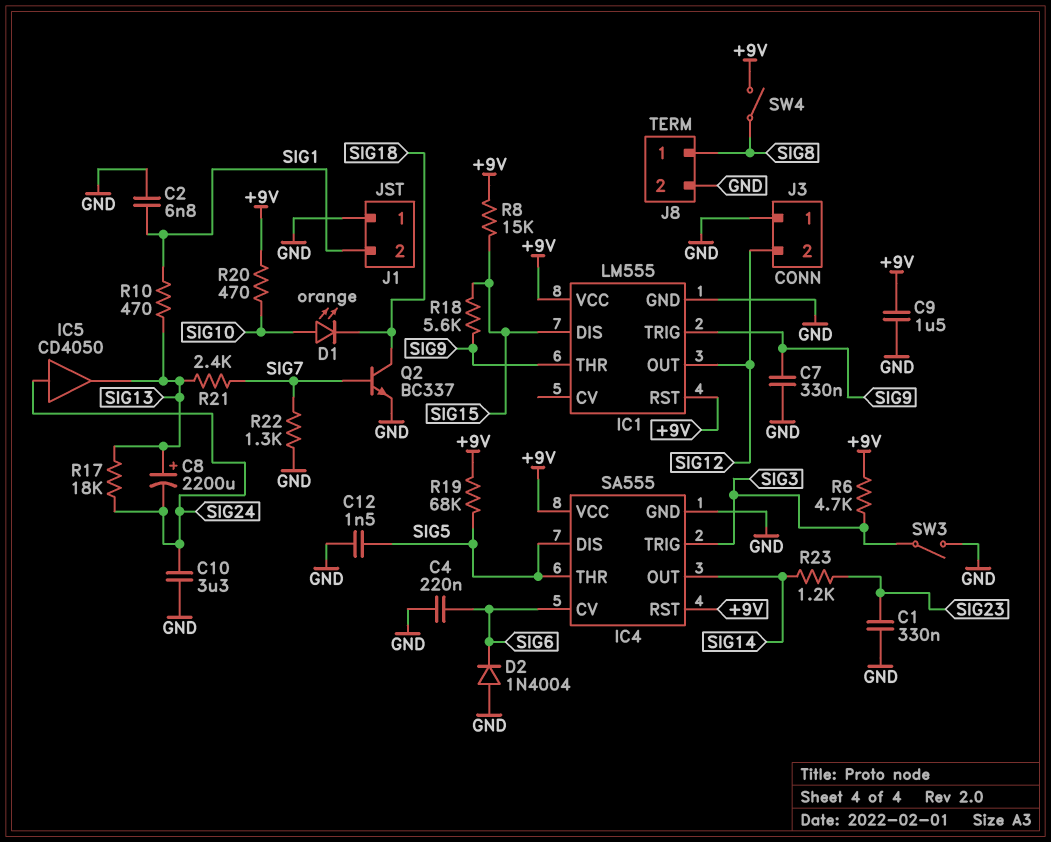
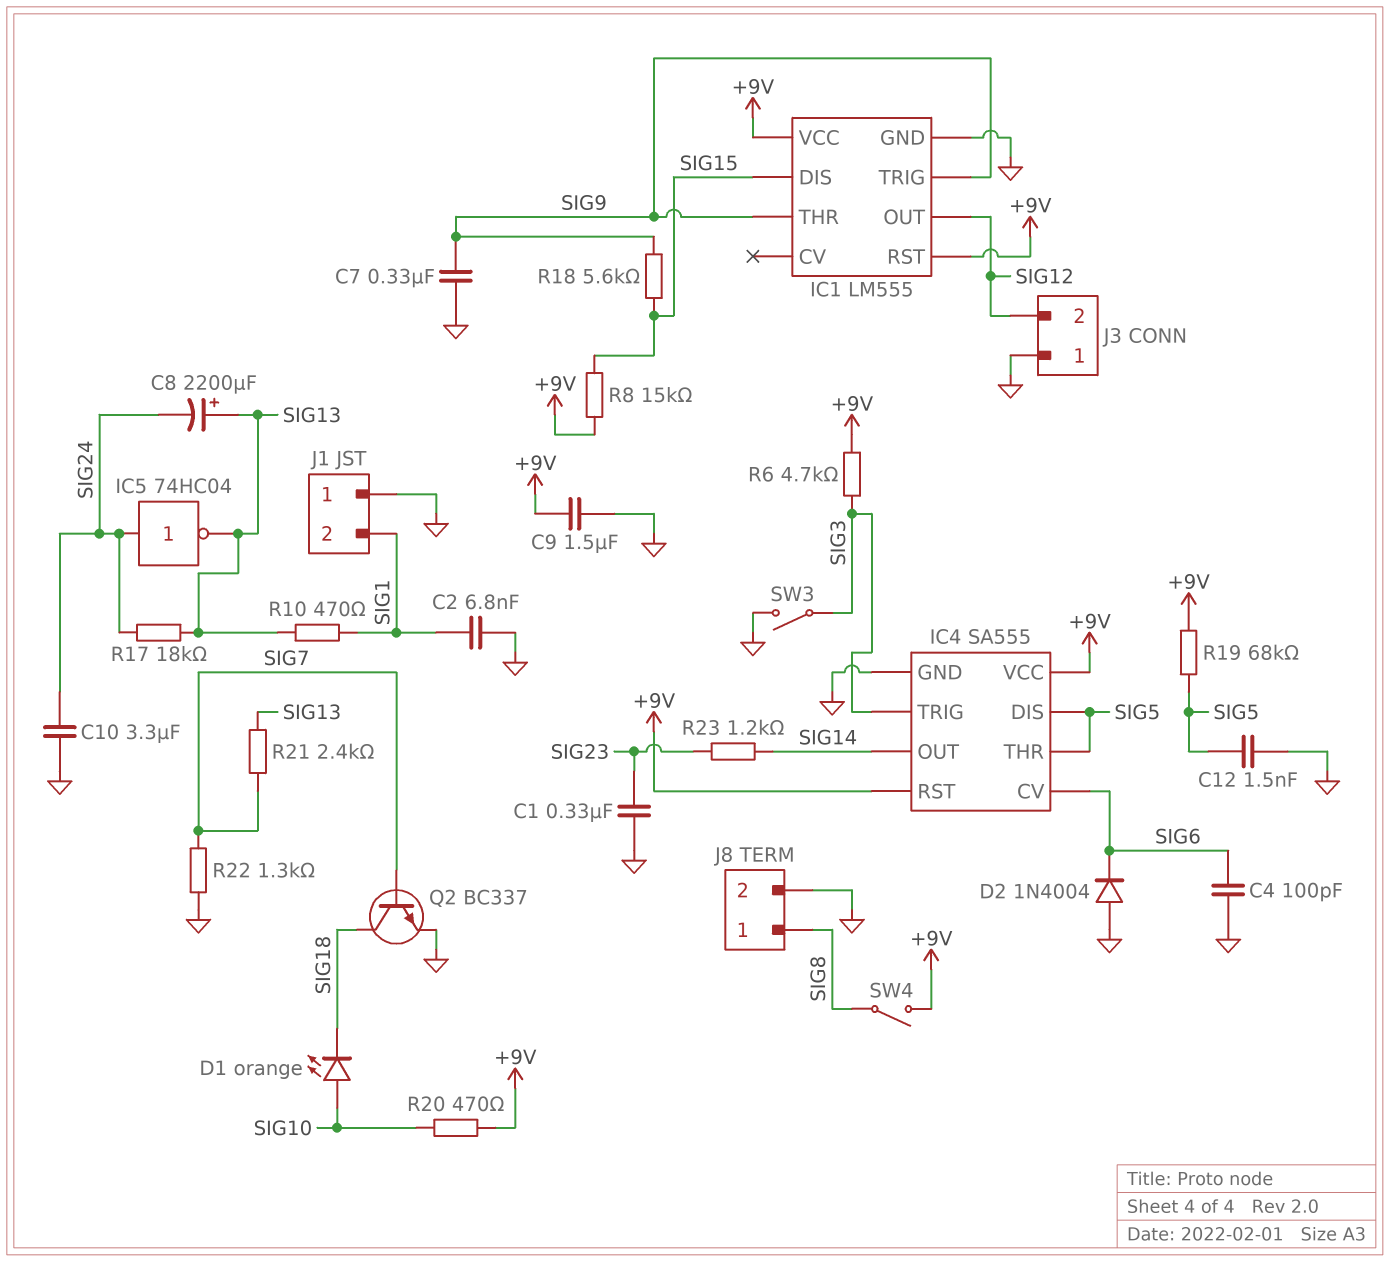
C4: 220nF (GND, SIG6) -> 100pF (GND, SIG6)
IC5: buffer CD4050 (in SIG24, out SIG13) -> NOT 74HC04 (in SIG24, out SIG13)

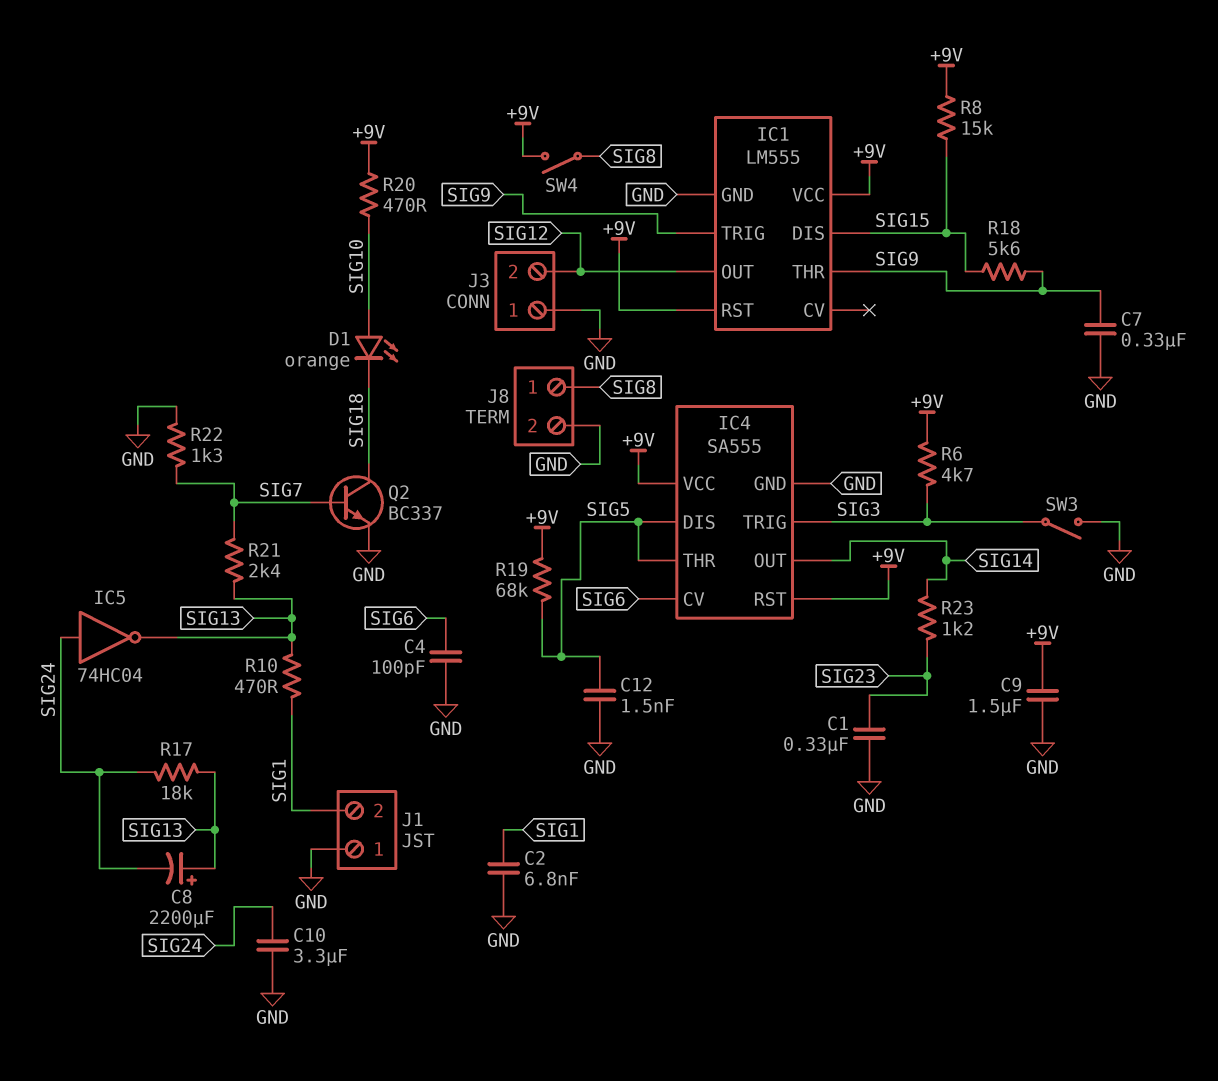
D2: diode 1N4004 (A GND, K SIG6) -> none

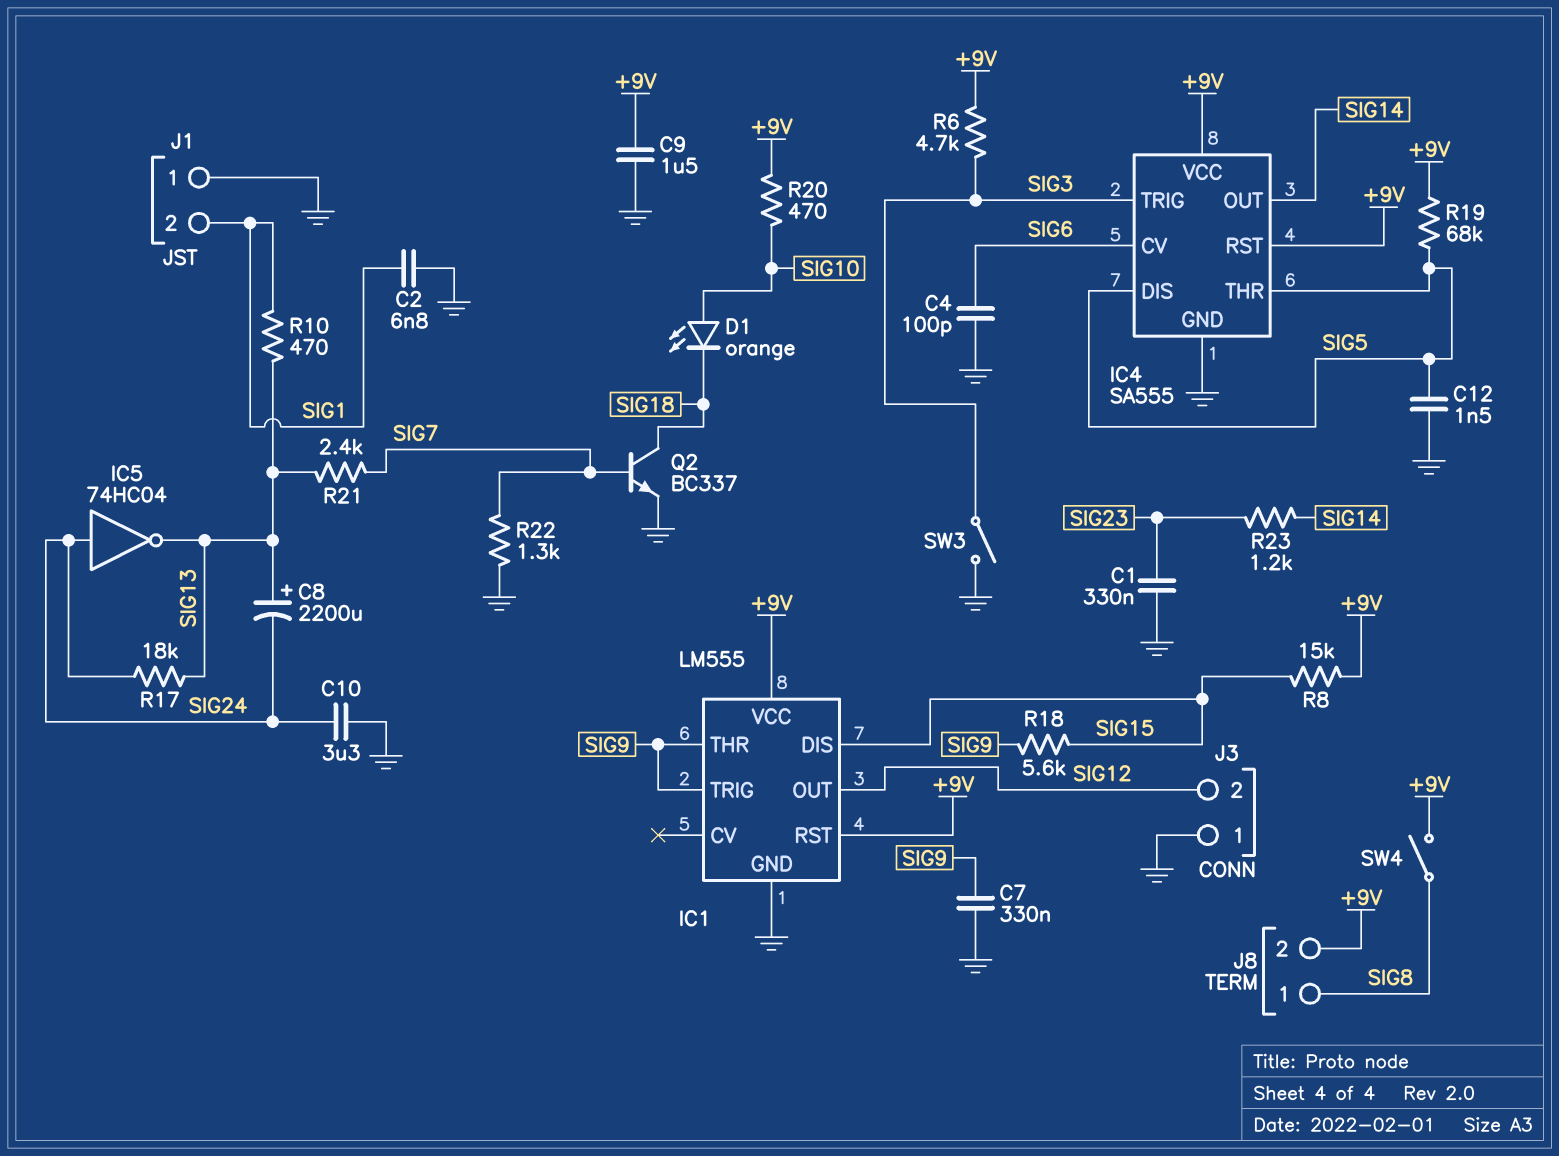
J8 pin 2: GND -> +9V

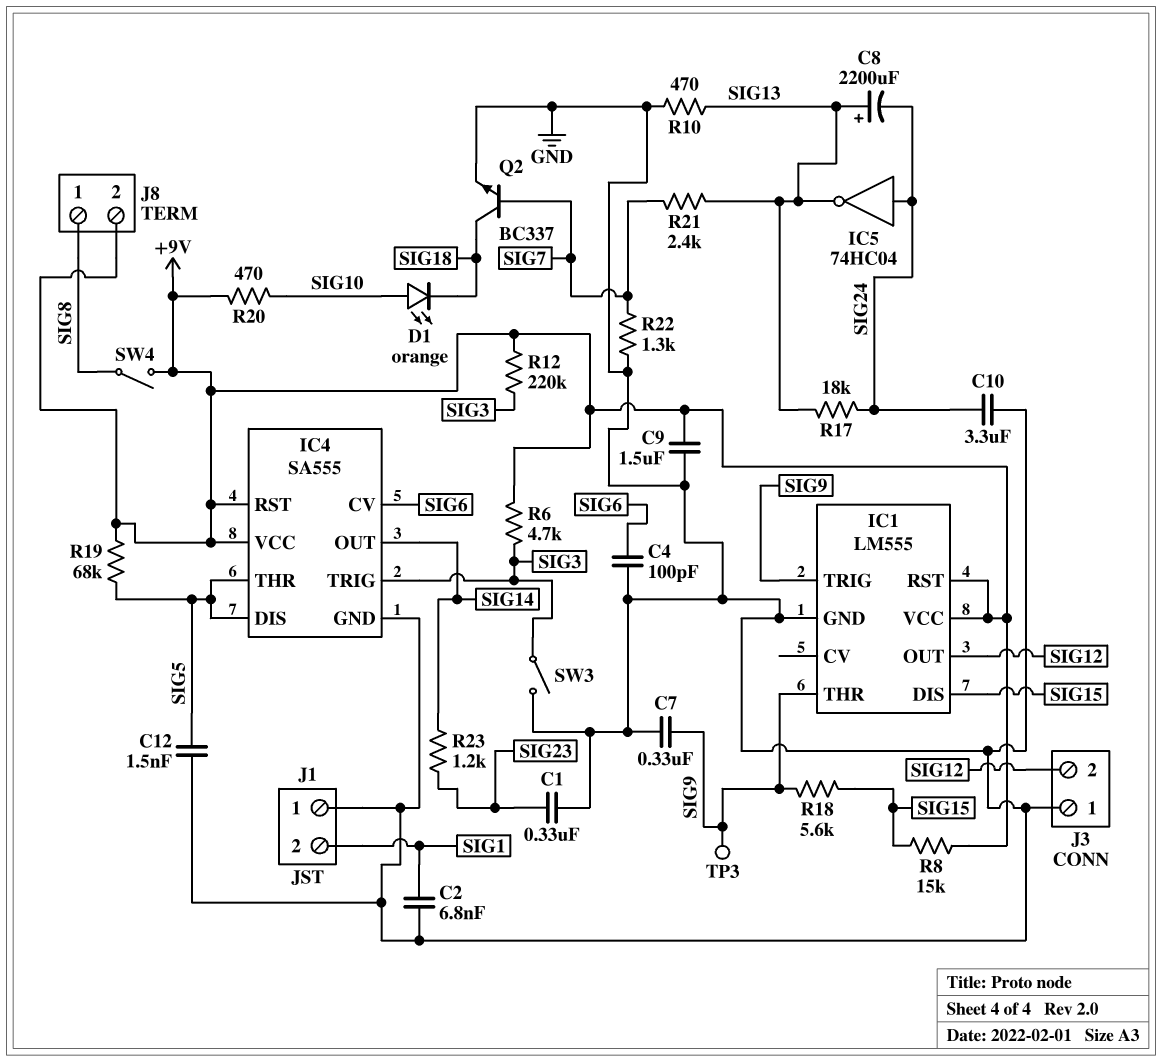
R10: 470 (SIG1, SIG13) -> 470 (GND, SIG13)
R12: none -> 220k (+9V, SIG3)
TP3: none -> test point (SIG9)

